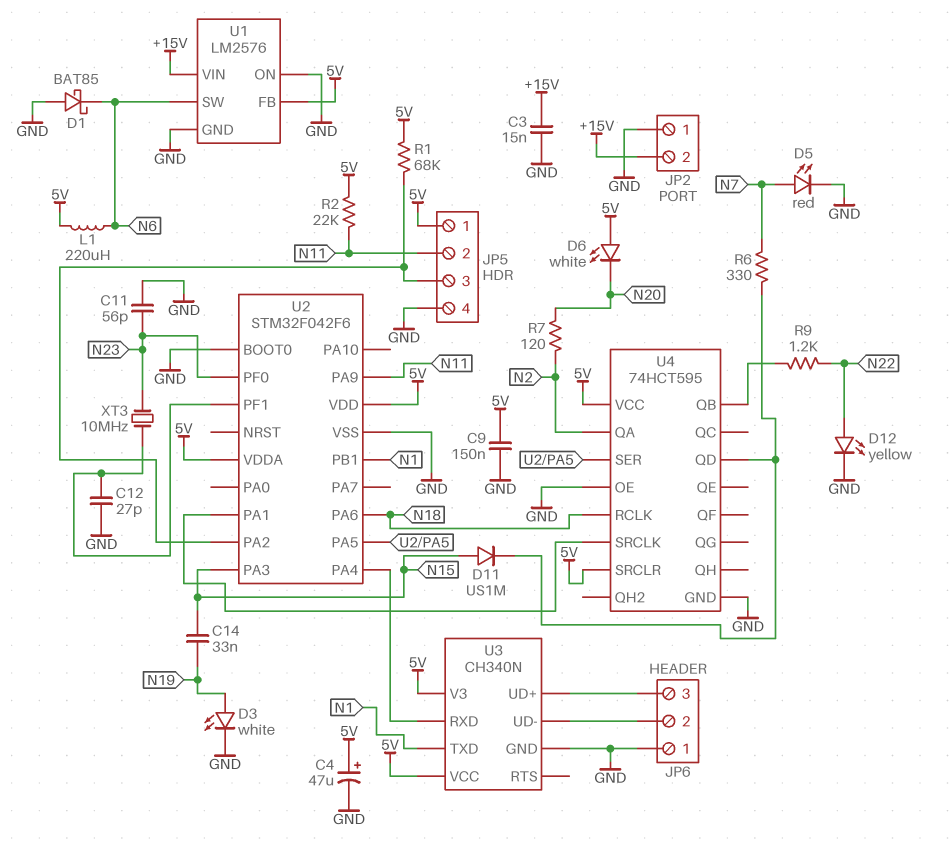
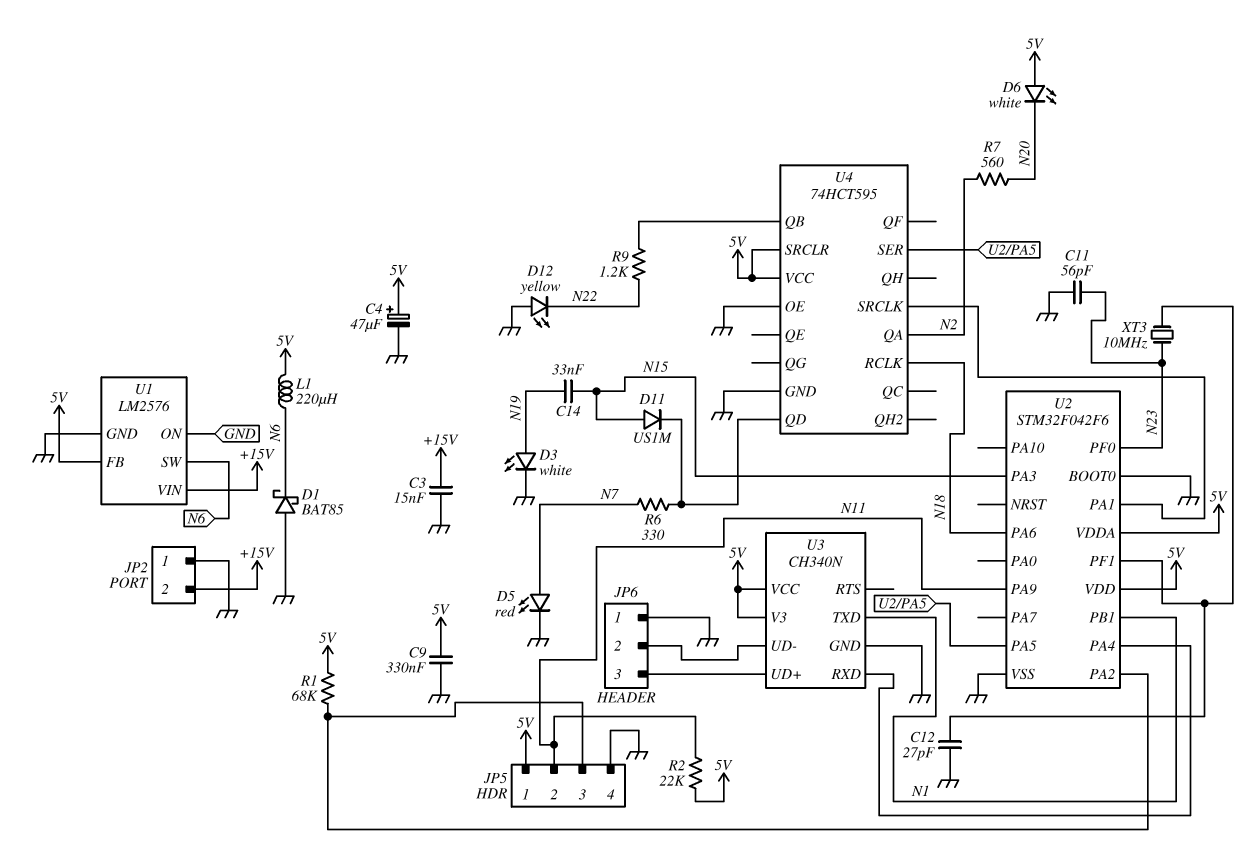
C9: 150nF (5V, GND) -> 330nF (5V, GND)
D12: LED yellow (A N22, K GND) -> LED yellow (A GND, K N22)
R7: 120 (N2, N20) -> 560 (N2, N20)

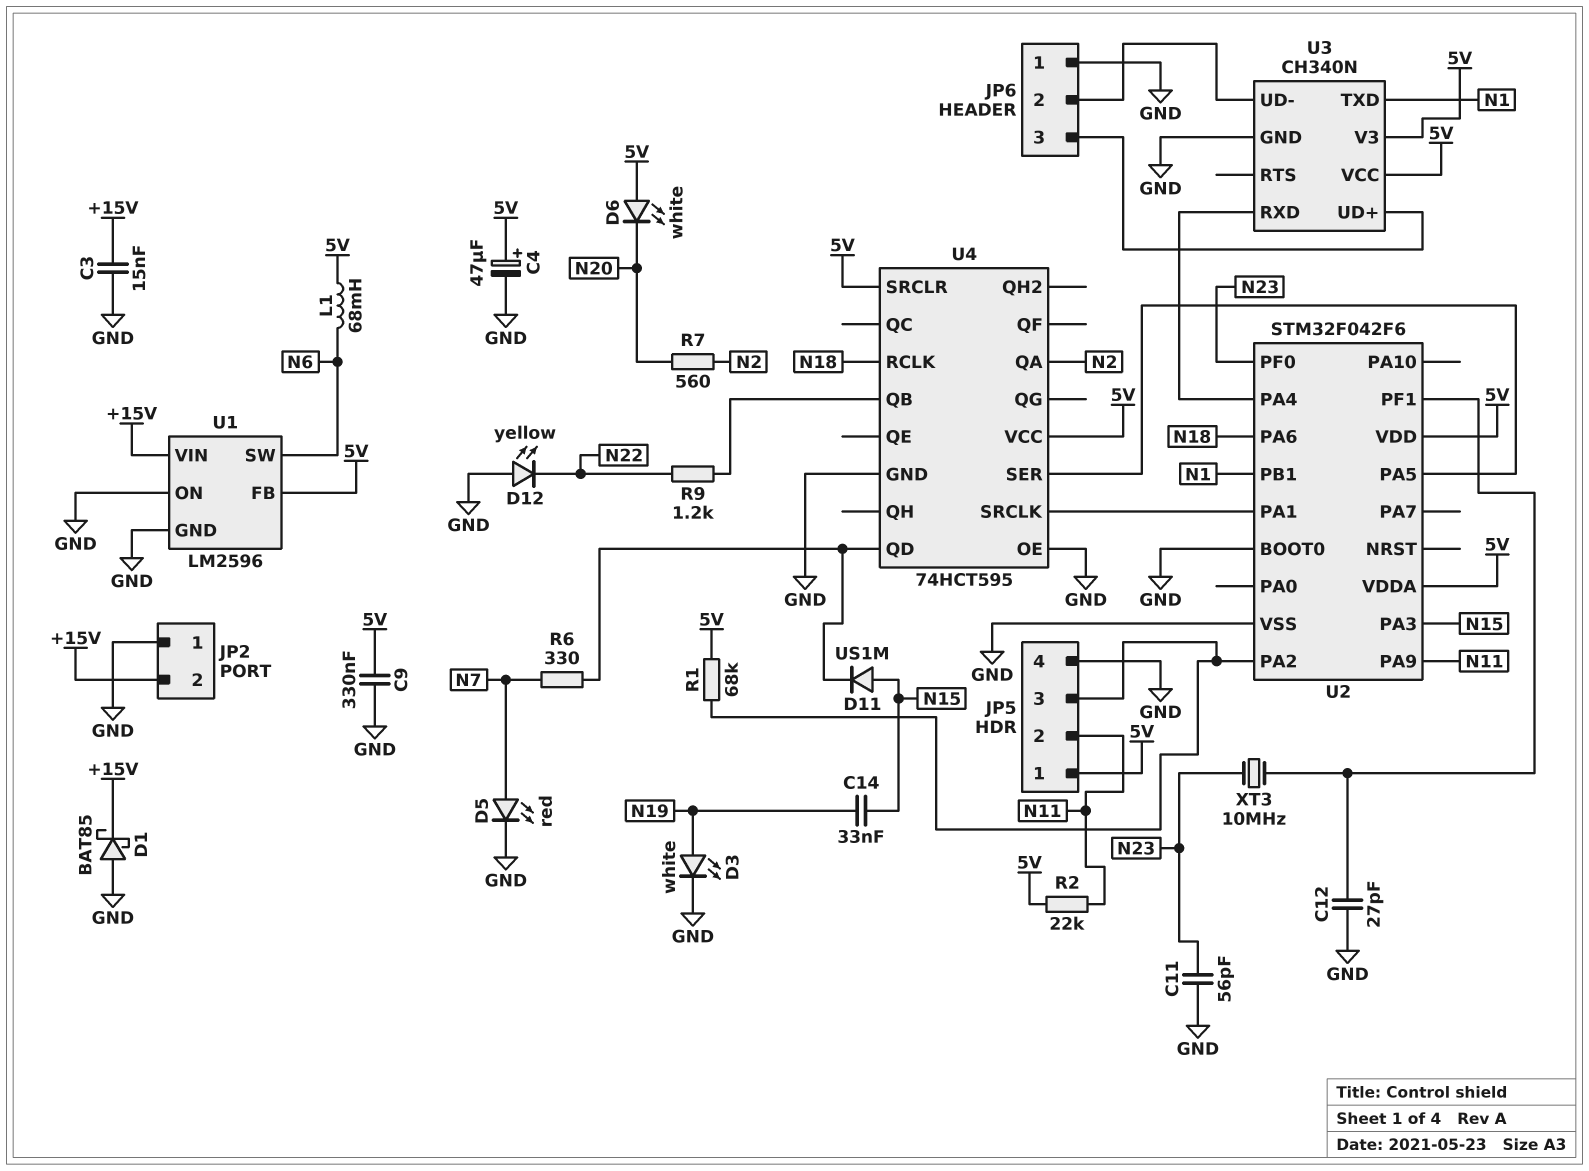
D1: schottky BAT85 (A GND, K N6) -> schottky BAT85 (A GND, K +15V)
L1: 220uH (5V, N6) -> 68mH (5V, N6)
U1: LM2576 -> LM2596

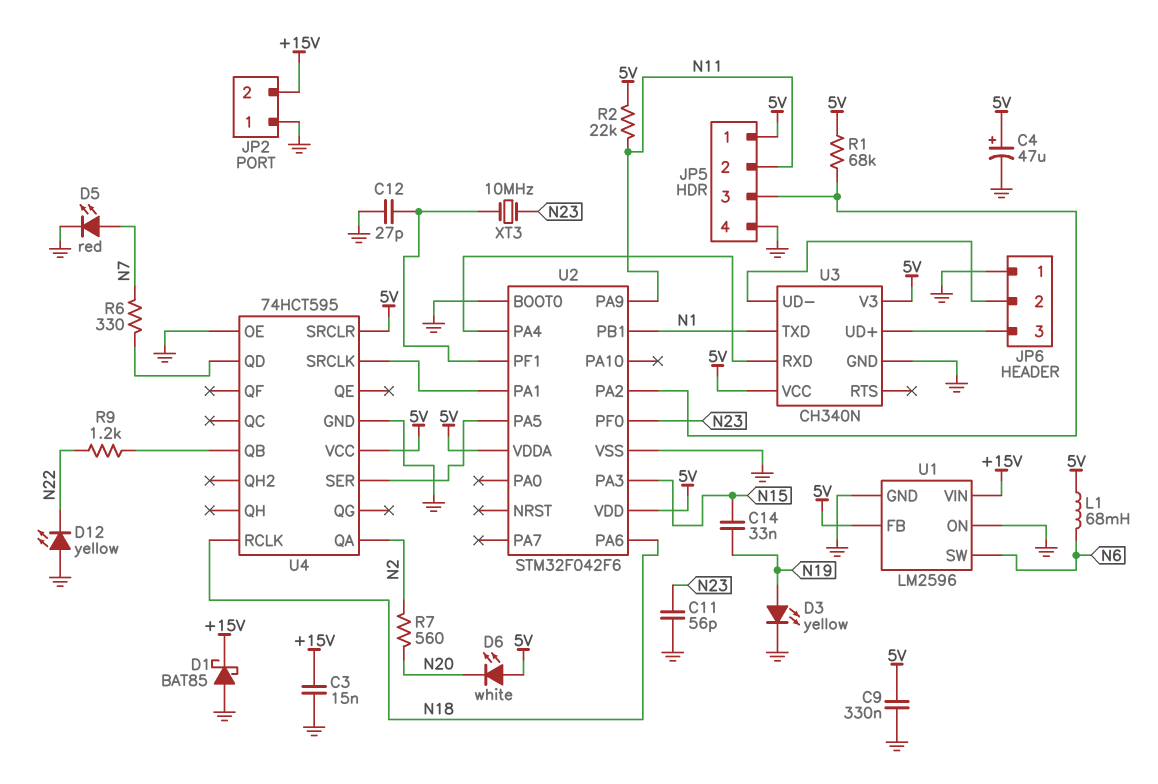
D3: LED white (A N19, K GND) -> LED yellow (A N19, K GND)
D11: diode US1M (A N15, K U4/QD) -> none

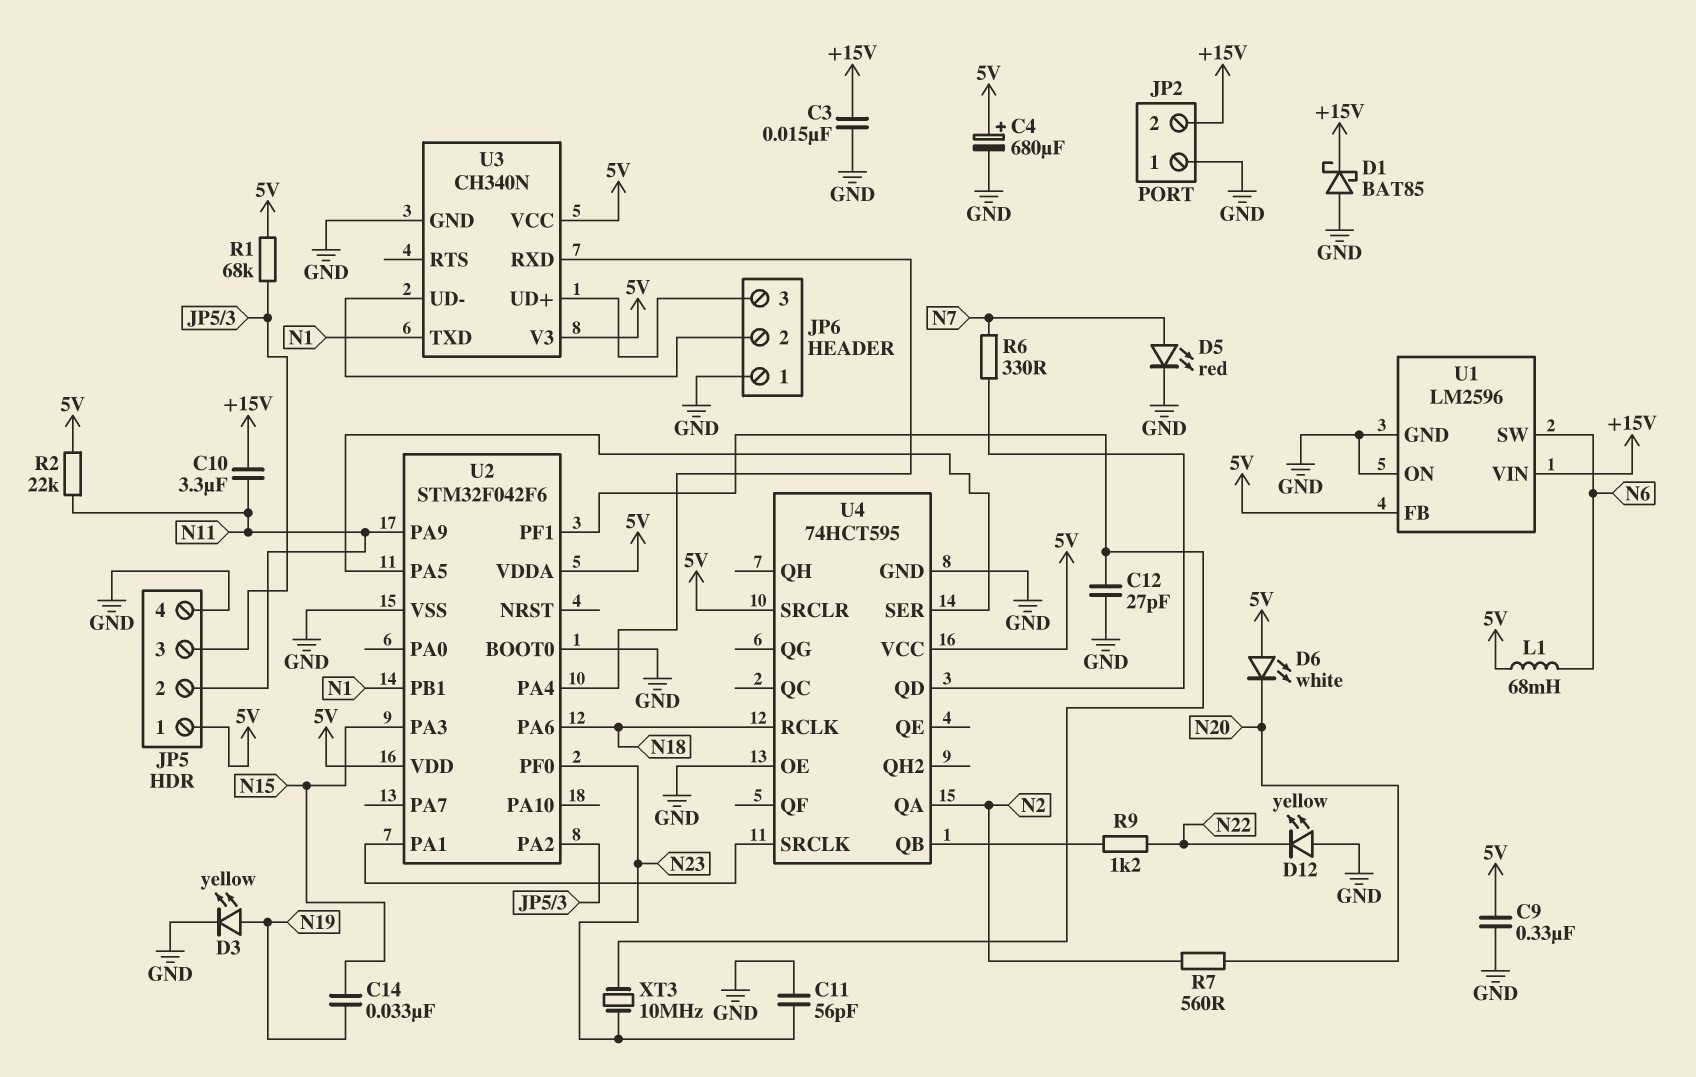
C4: 47uF (plus 5V, minus GND) -> 680uF (plus 5V, minus GND)
C10: none -> 3.3uF (+15V, N11)

